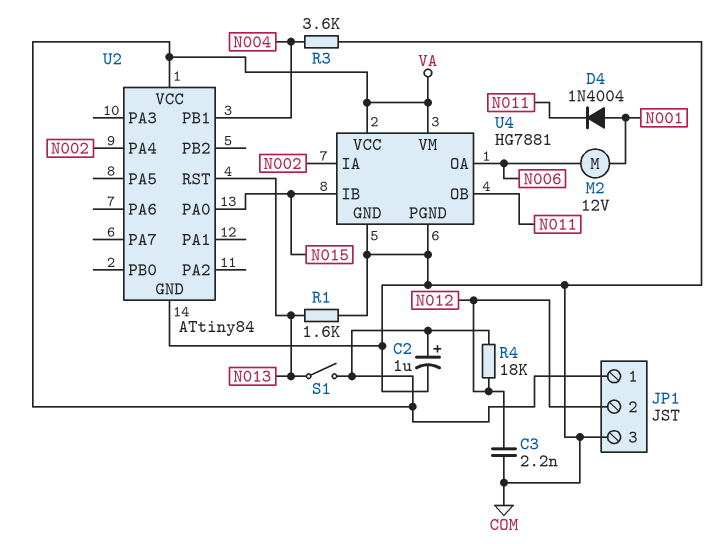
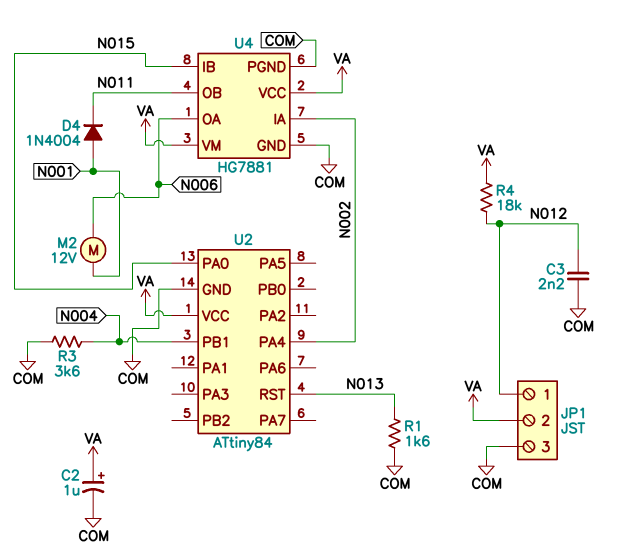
JP1 pin 1: VA -> N012
JP1 pin 2: N012 -> VA
S1: switch (N013, VA) -> none

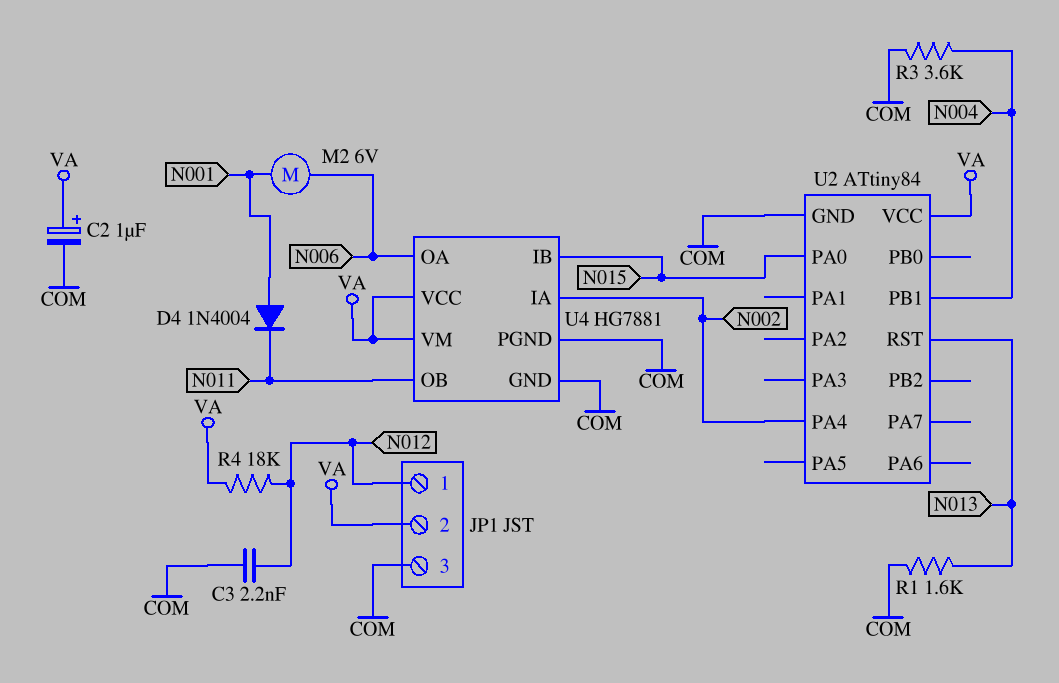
M2: motor 12V (N001, N006) -> motor 6V (N001, N006)

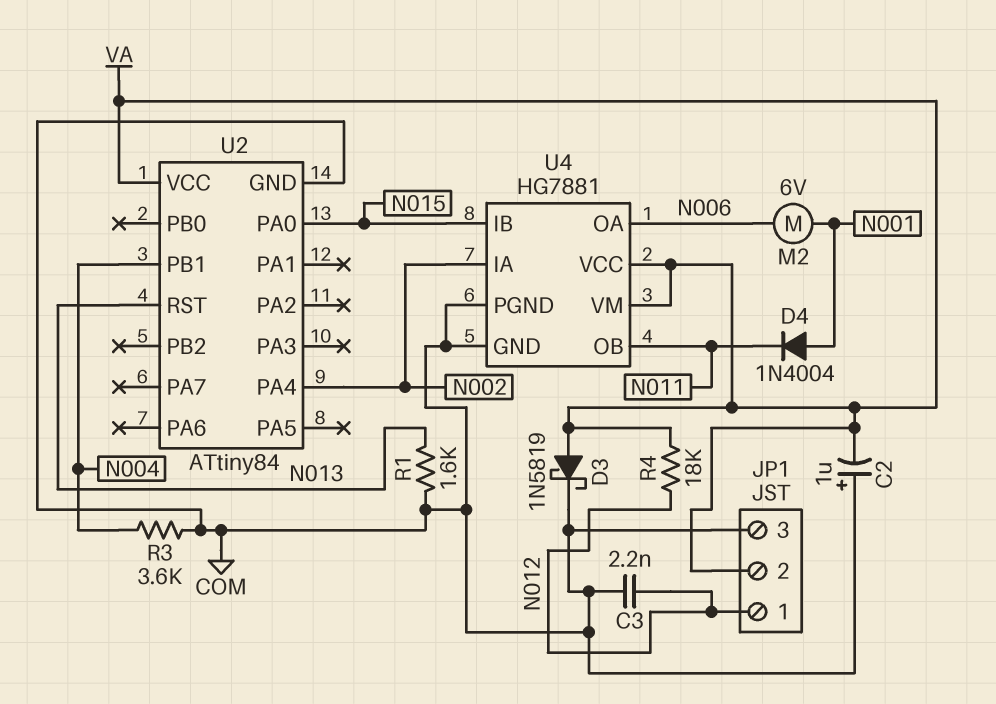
C2: 1uF (plus VA, minus COM) -> 1uF (plus COM, minus VA)
D3: none -> schottky 1N5819 (A VA, K COM)

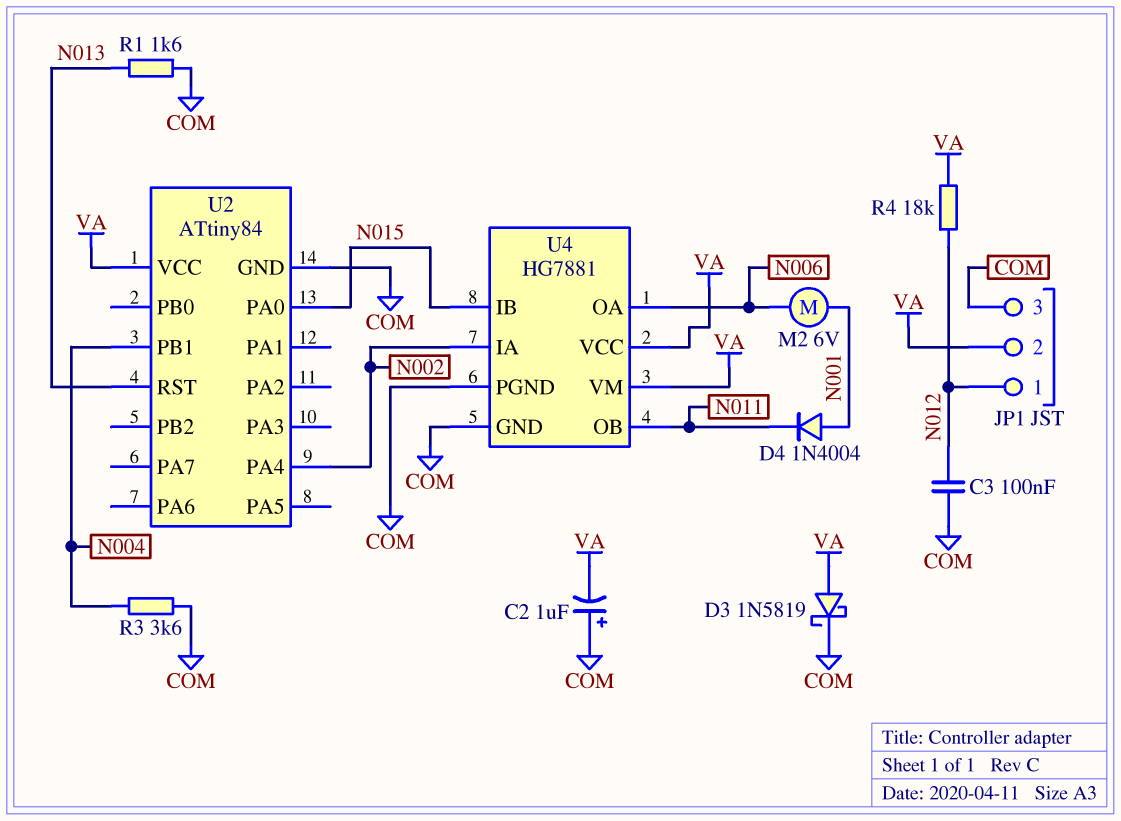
C3: 2.2nF (COM, N012) -> 100nF (COM, N012)

